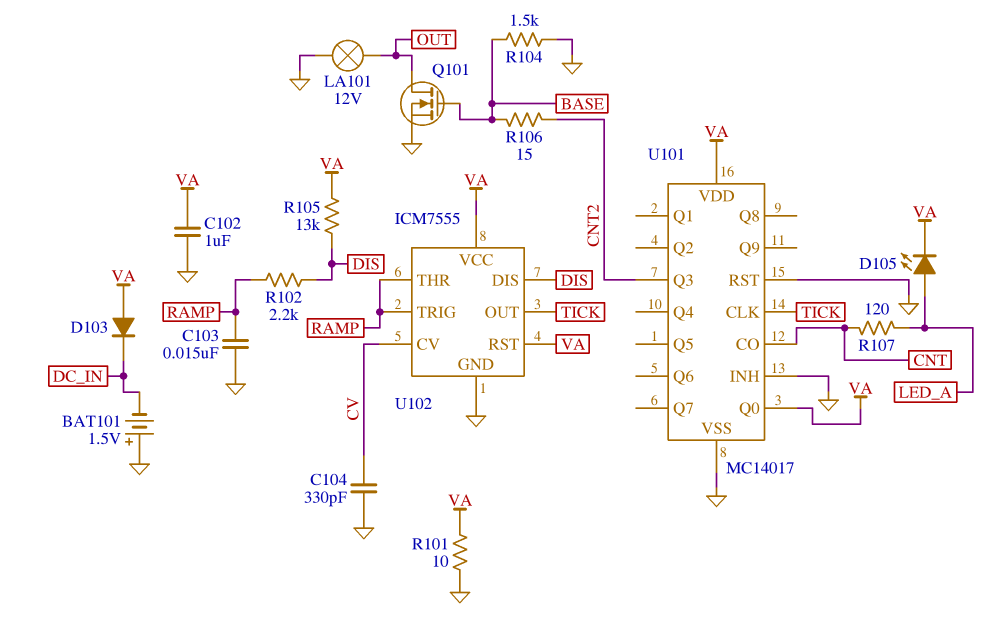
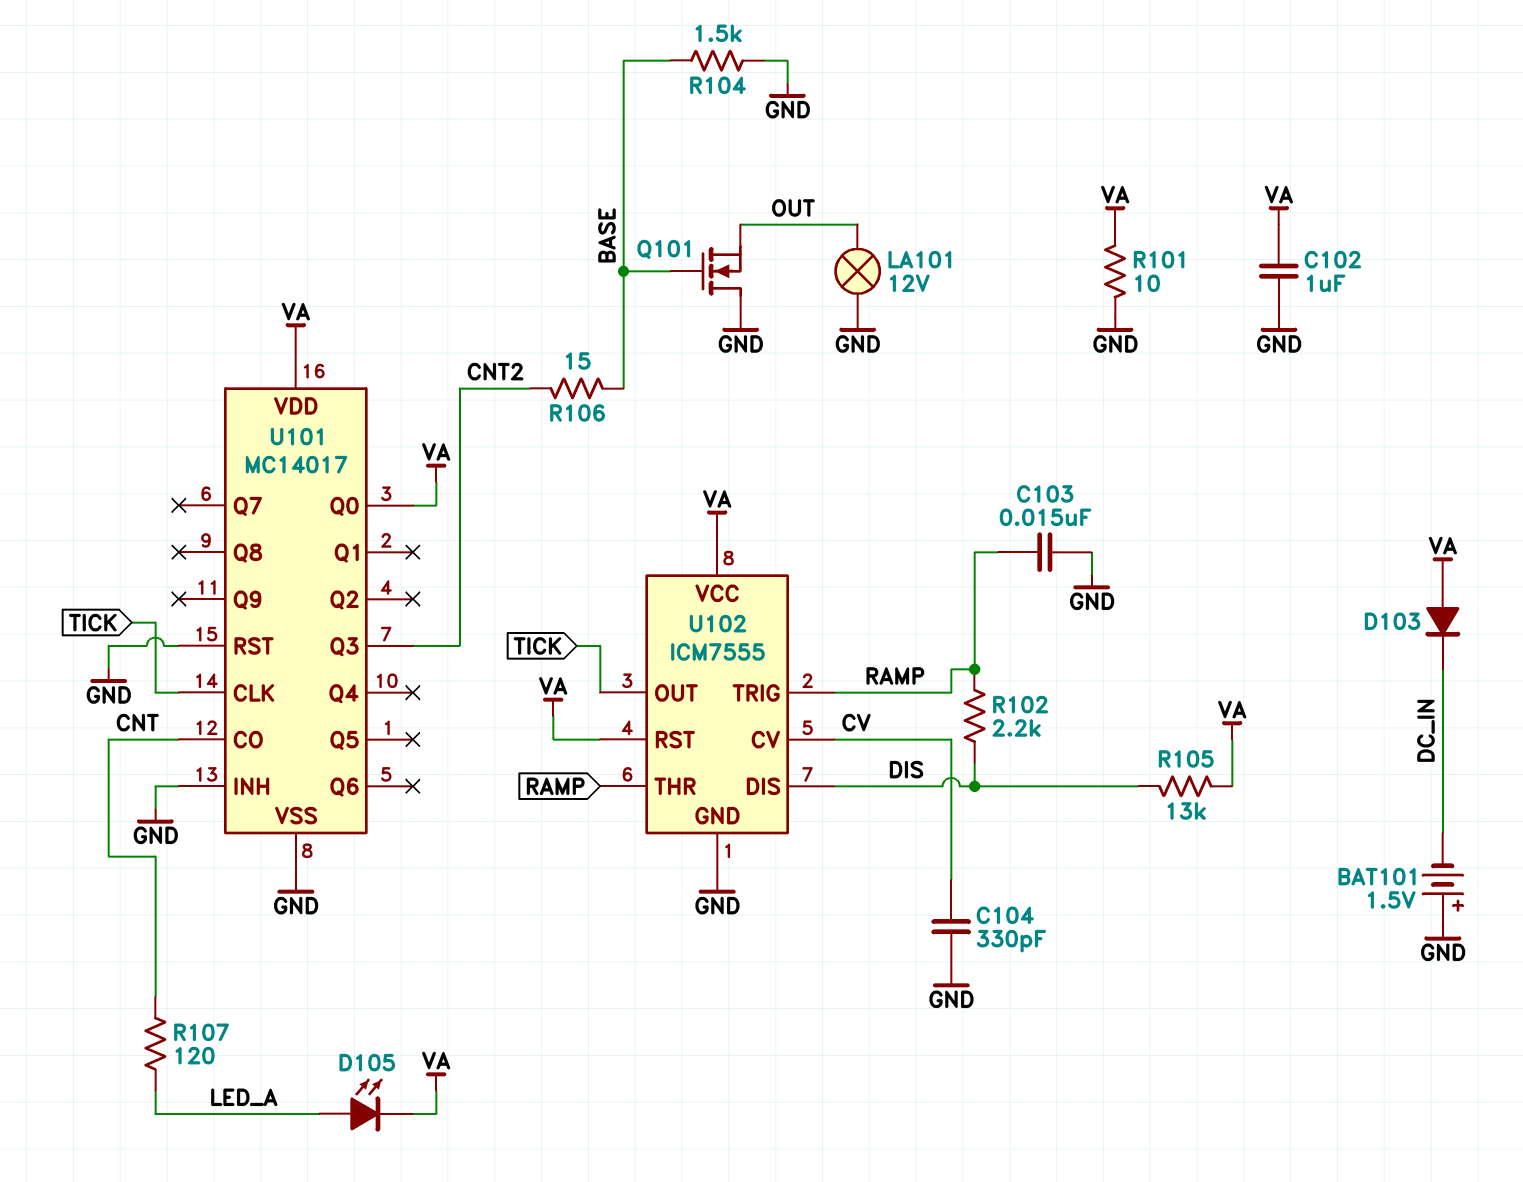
Q101: NMOS (G BASE, D OUT, S GND) -> NMOS (G BASE, D GND, S OUT)

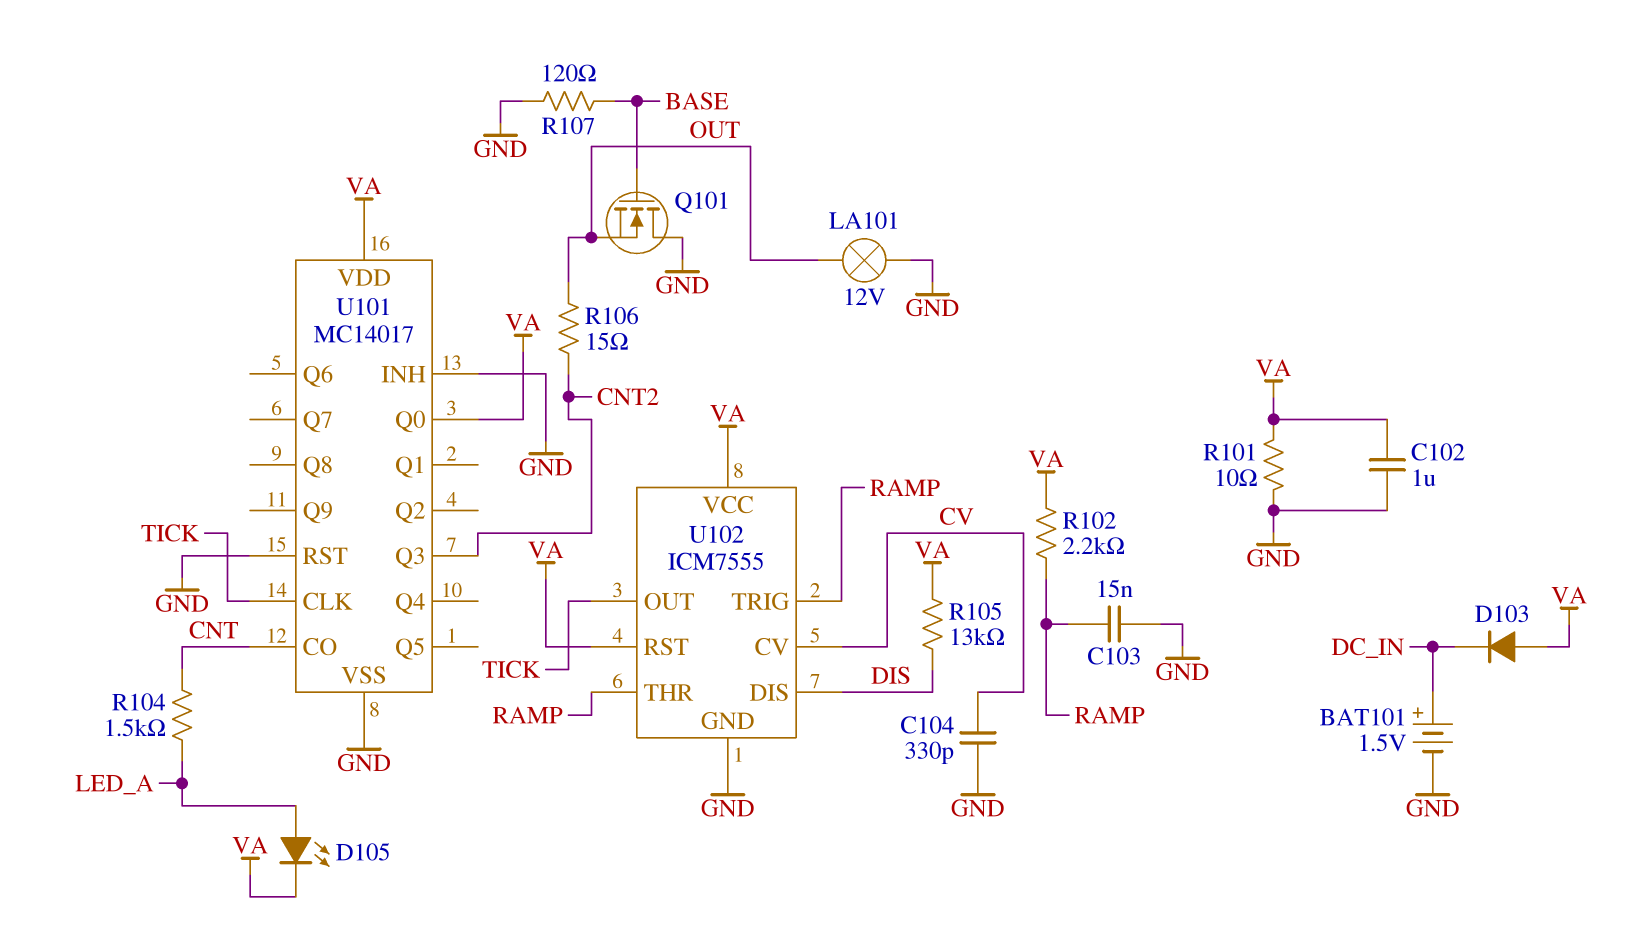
BAT101: 1.5V (plus GND, minus DC_IN) -> 1.5V (plus DC_IN, minus GND)
R102: 2.2k (DIS, RAMP) -> 2.2k (RAMP, VA)
R104: 1.5k (BASE, GND) -> 1.5k (CNT, LED_A)
R106: 15 (BASE, CNT2) -> 15 (CNT2, OUT)
R107: 120 (CNT, LED_A) -> 120 (BASE, GND)

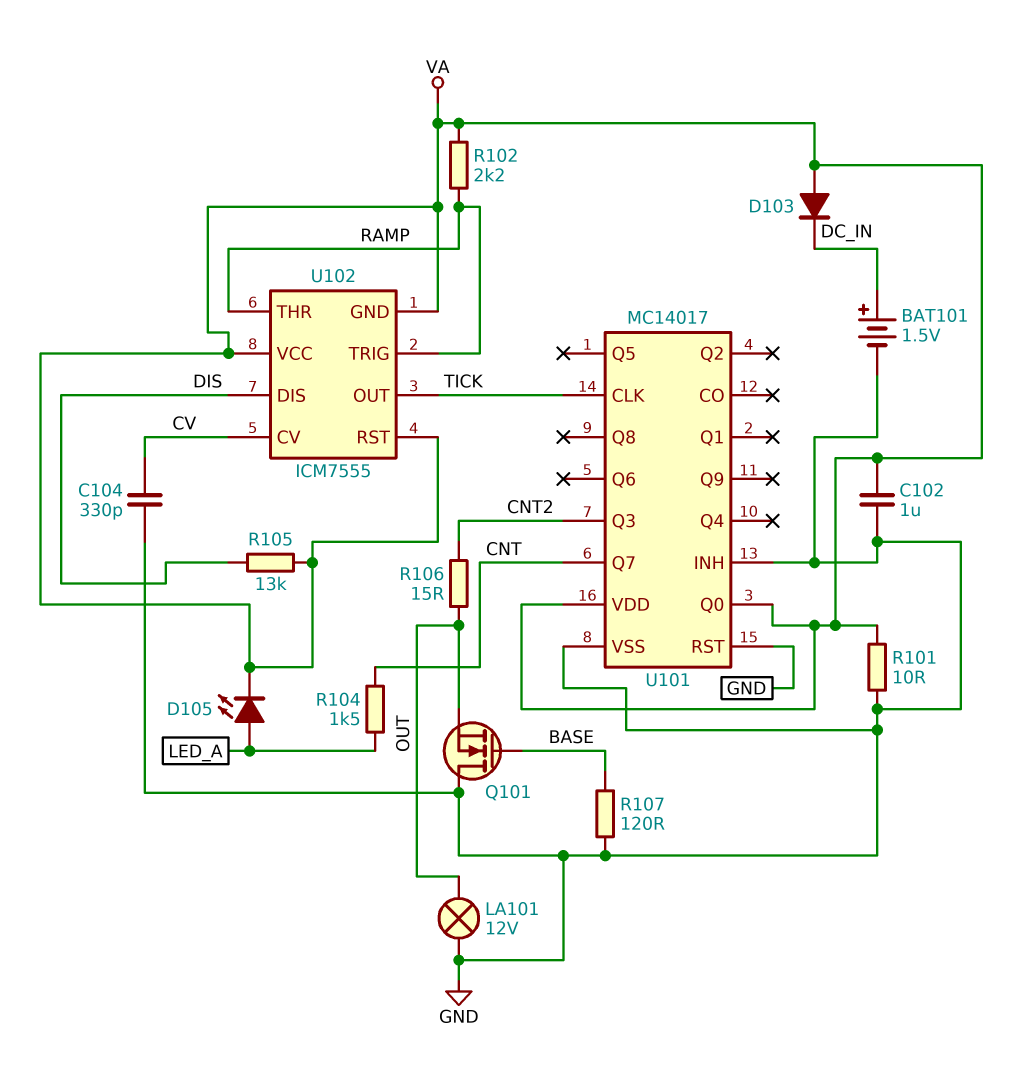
C103: 15nF (GND, RAMP) -> none
U101 pin CO: CNT -> none
U101 pin Q7: none -> CNT
U102 pin GND: GND -> VA

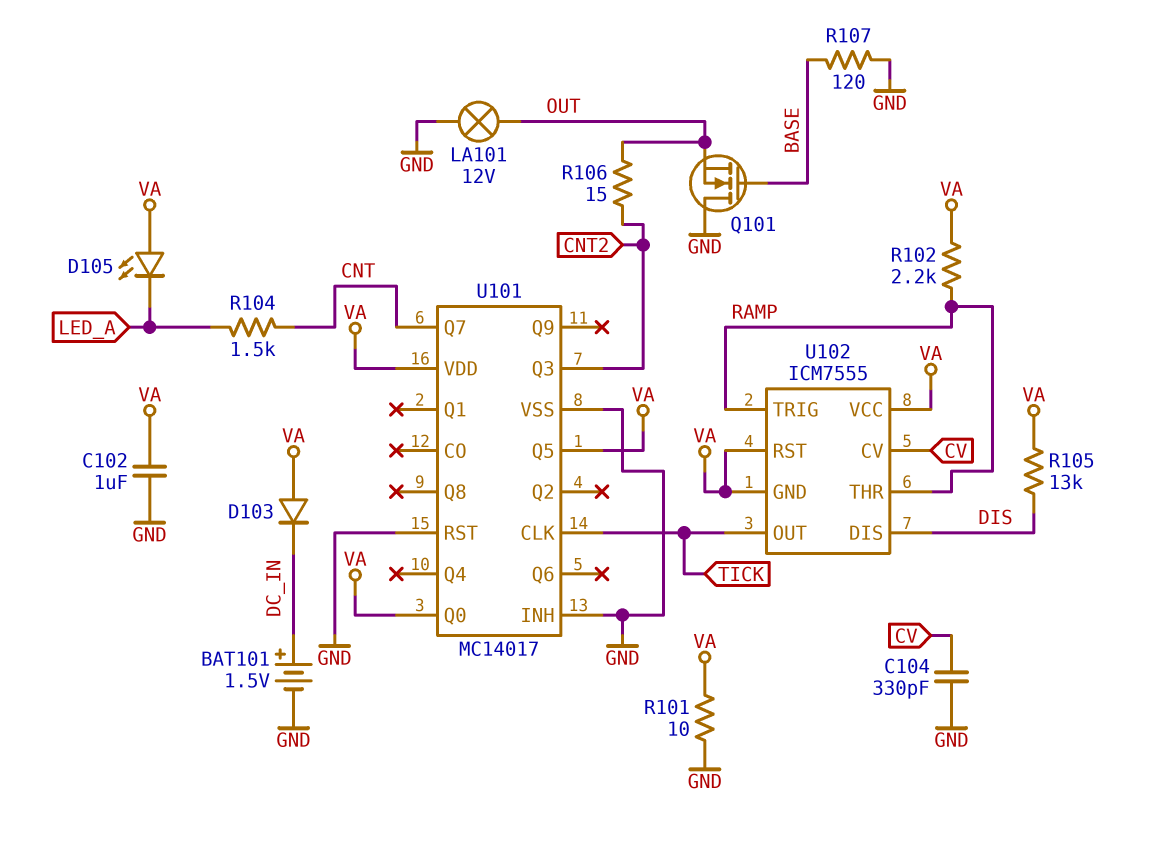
D105: LED (A LED_A, K VA) -> LED (A VA, K LED_A)
U101 pin Q5: none -> VA

